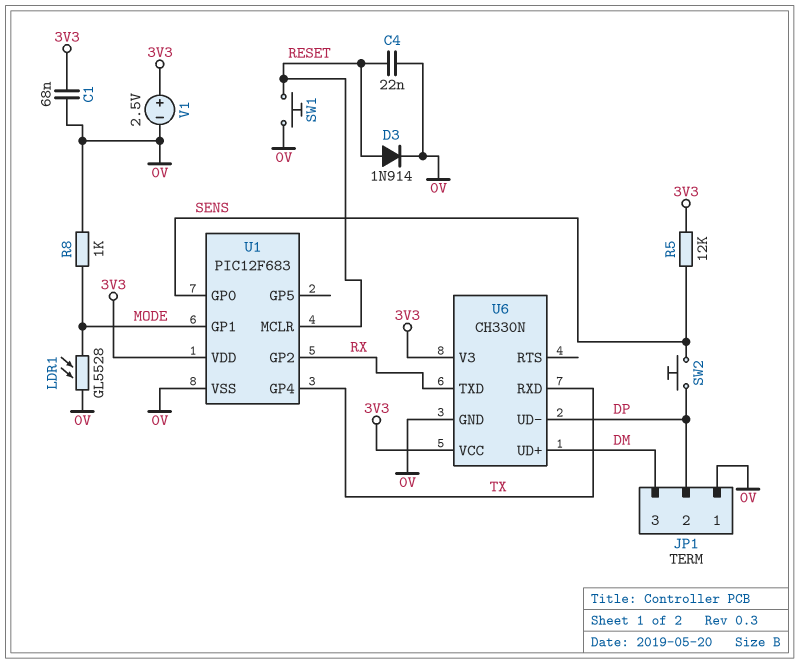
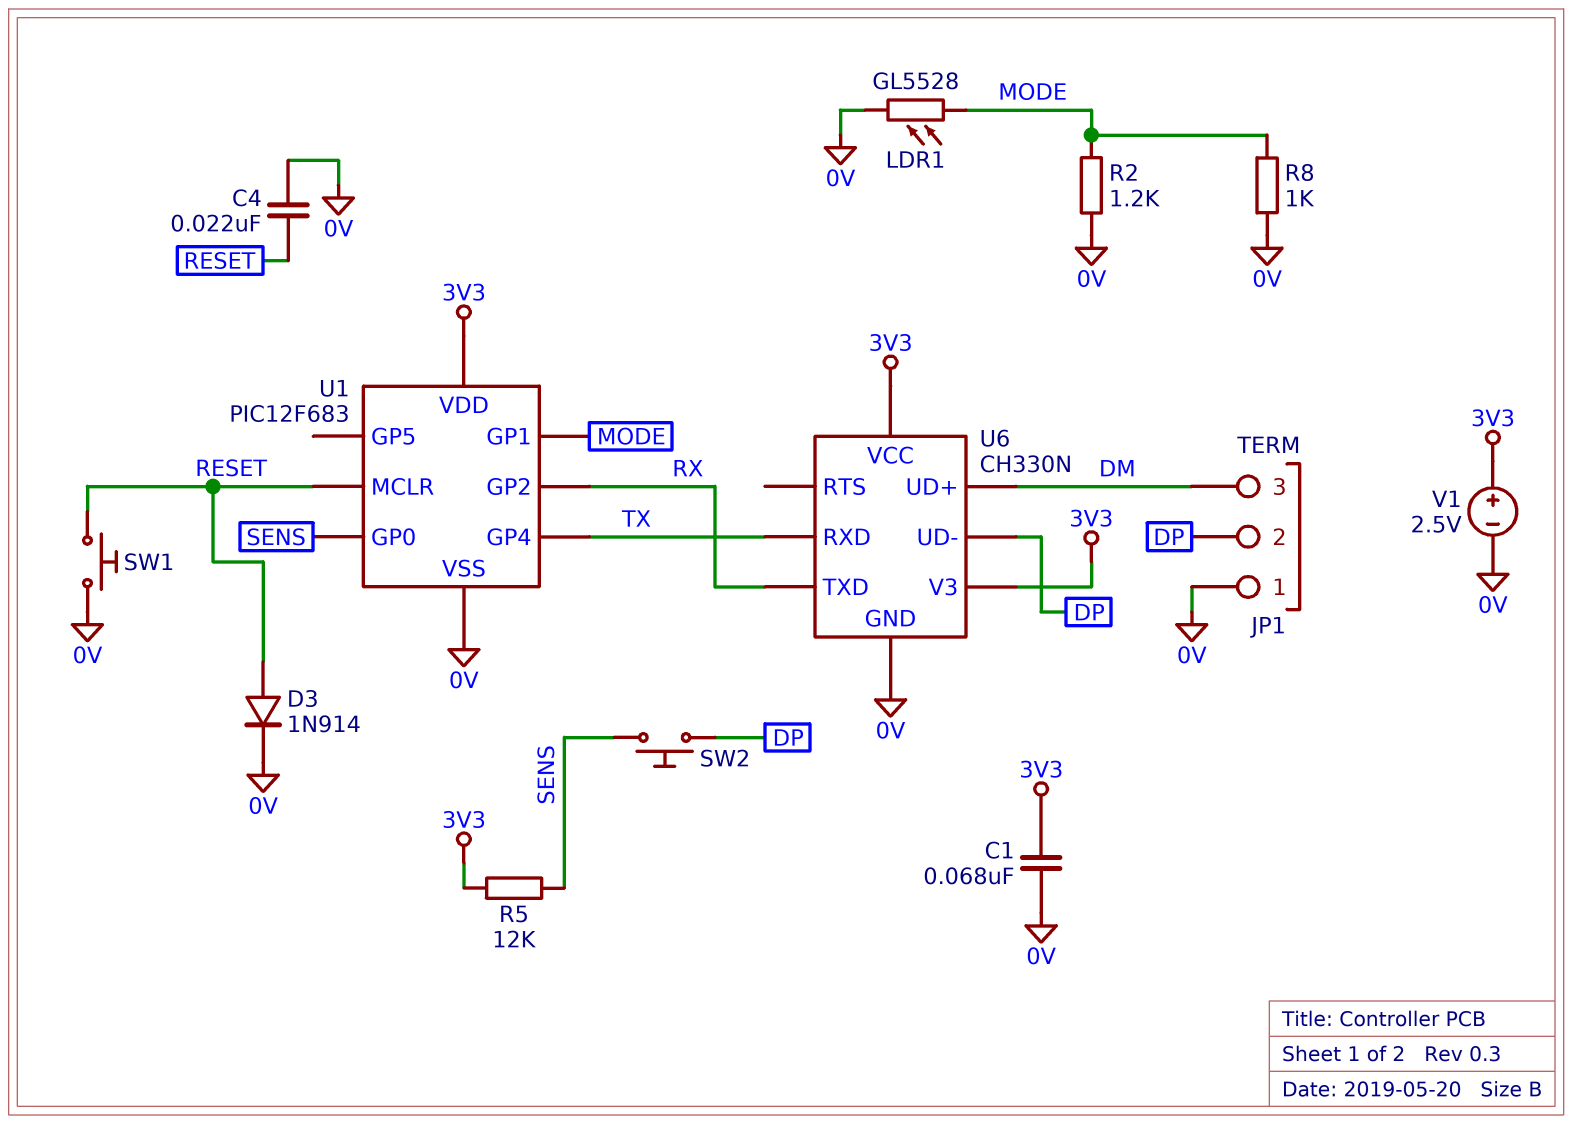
R2: none -> 1.2k (0V, MODE)

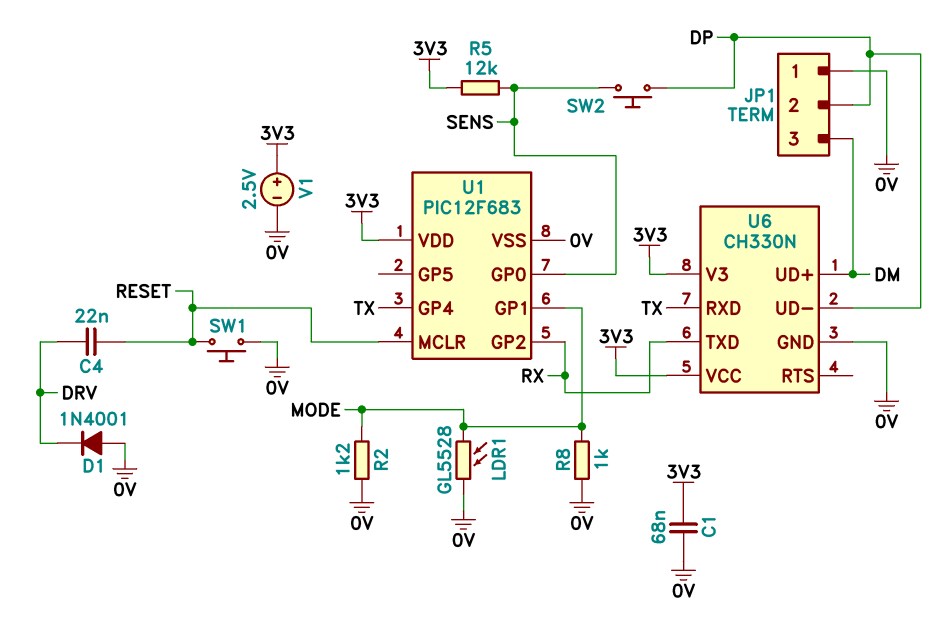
C4: 22nF (0V, RESET) -> 22nF (DRV, RESET)
D1: none -> diode 1N4001 (A 0V, K DRV)
D3: diode 1N914 (A RESET, K 0V) -> none

